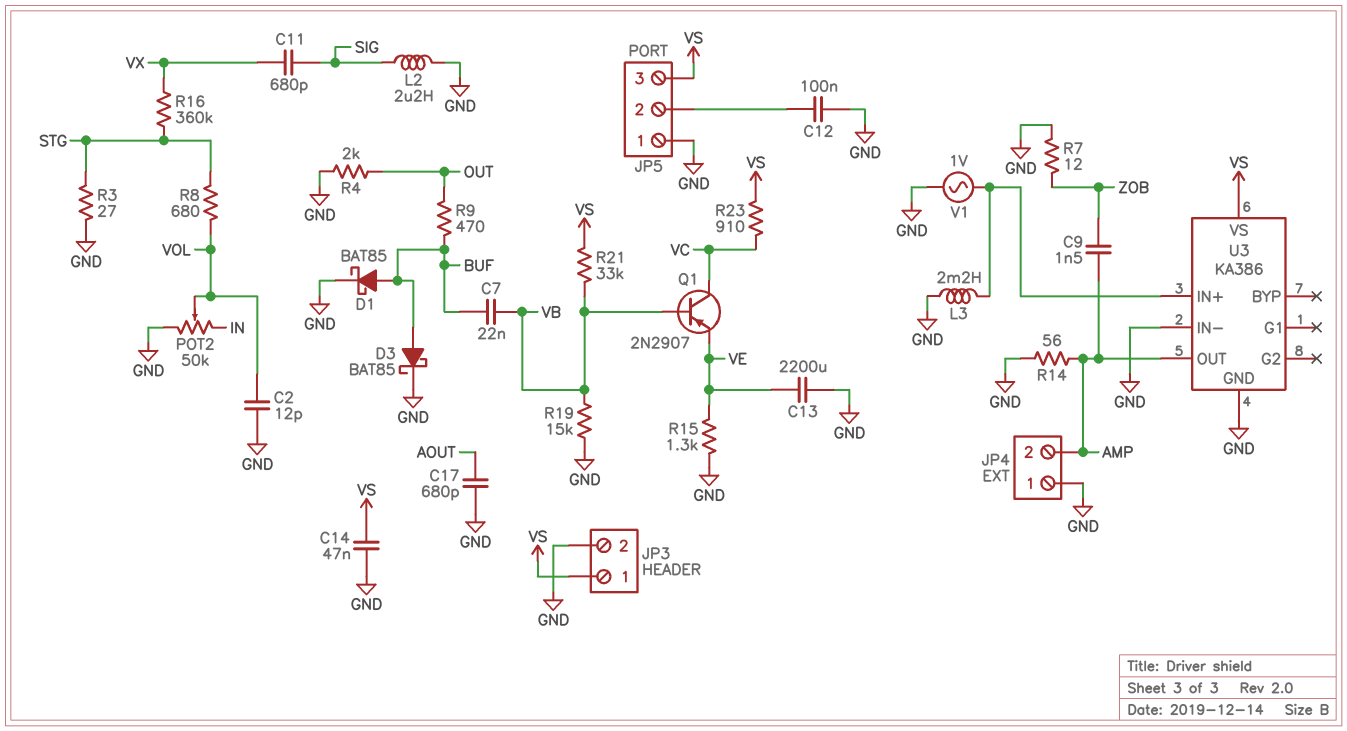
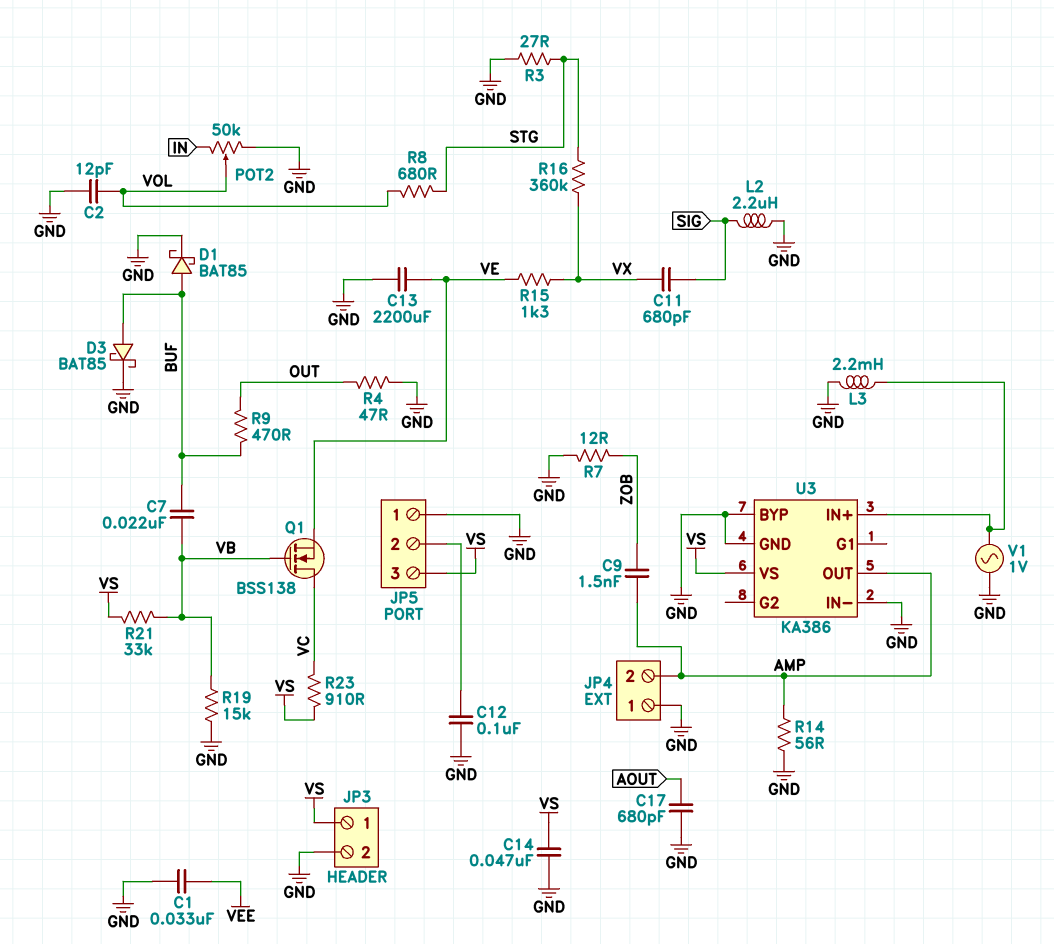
C1: none -> 33nF (GND, VEE)
Q1: PNP 2N2907 (B VB, C VC, E VE) -> NMOS BSS138 (G VB, D VC, S VE)
R4: 2k (GND, OUT) -> 47 (GND, OUT)
R15: 1.3k (GND, VE) -> 1.3k (VE, VX)
U3 pin BYP: none -> GND

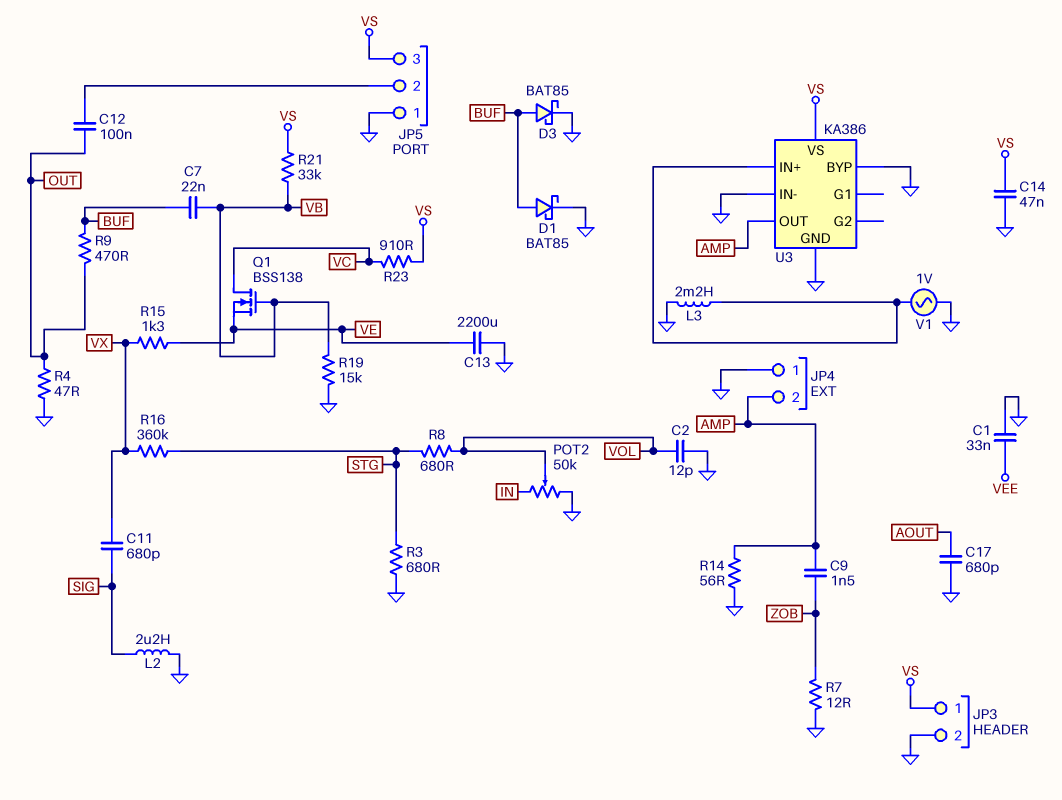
C12: 100nF (GND, JP5/2) -> 100nF (JP5/2, OUT)
R3: 27 (GND, STG) -> 680 (GND, STG)

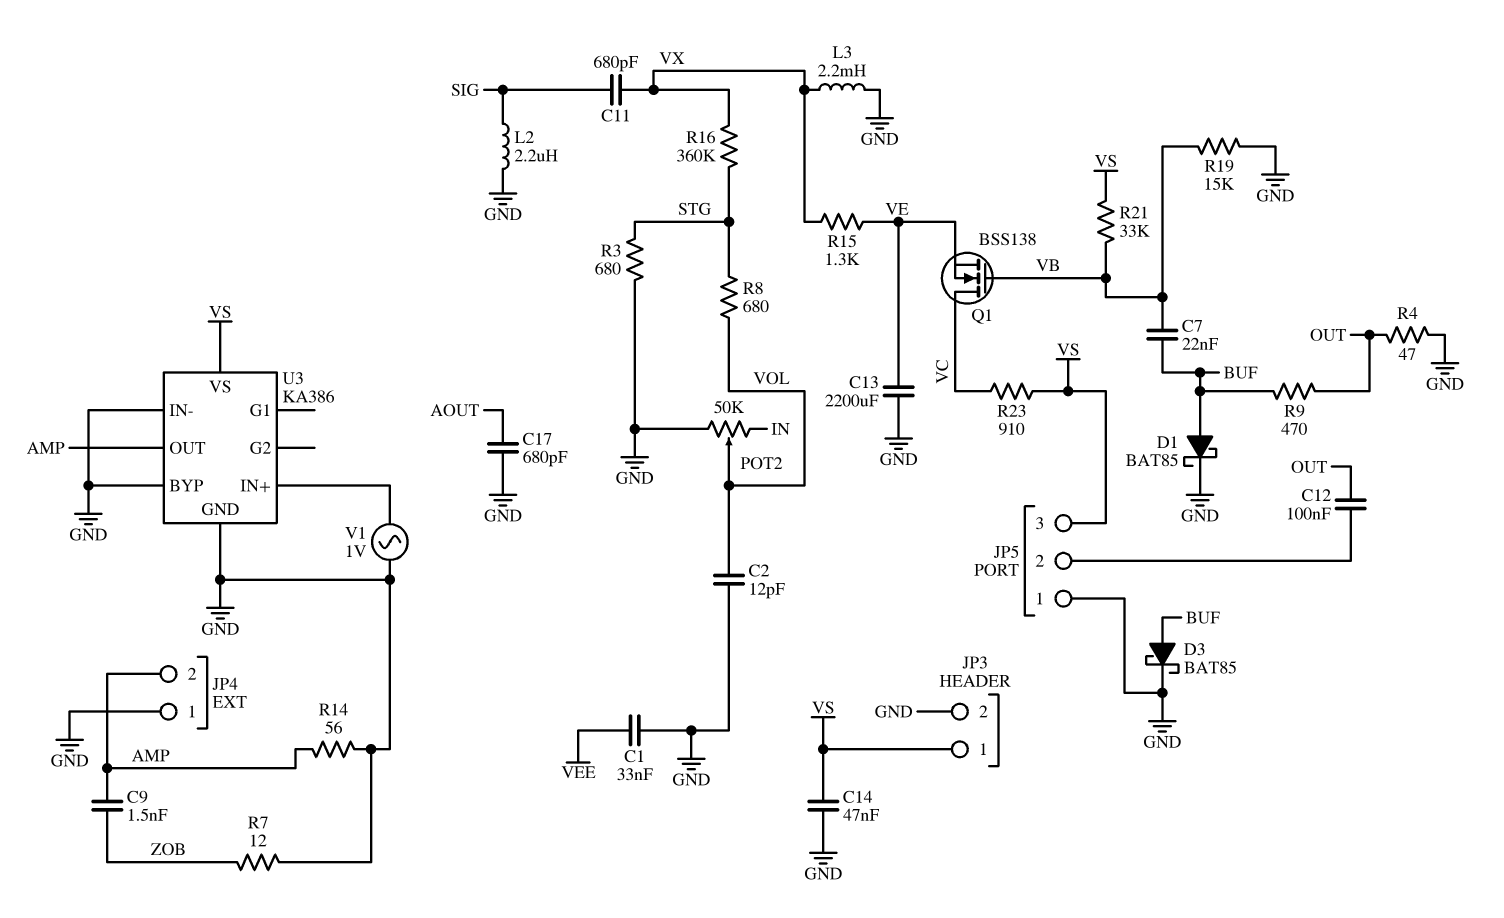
L3: 2.2mH (GND, U3/IN+) -> 2.2mH (GND, VX)

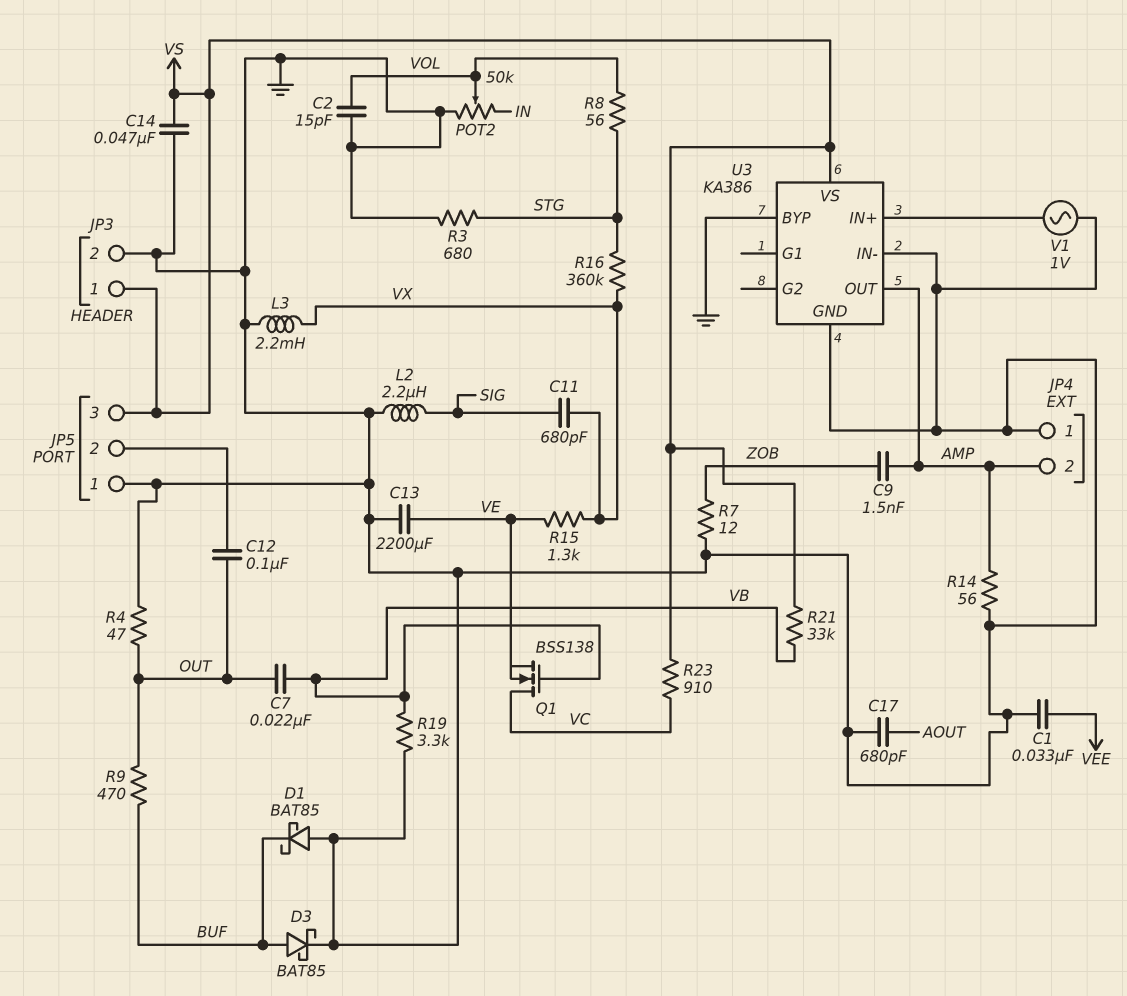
C2: 12pF (GND, VOL) -> 15pF (GND, VOL)
C7: 22nF (BUF, VB) -> 22nF (OUT, VB)
D1: schottky BAT85 (A BUF, K GND) -> schottky BAT85 (A GND, K BUF)
R8: 680 (STG, VOL) -> 56 (STG, VOL)
R19: 15k (GND, VB) -> 3.3k (GND, VB)

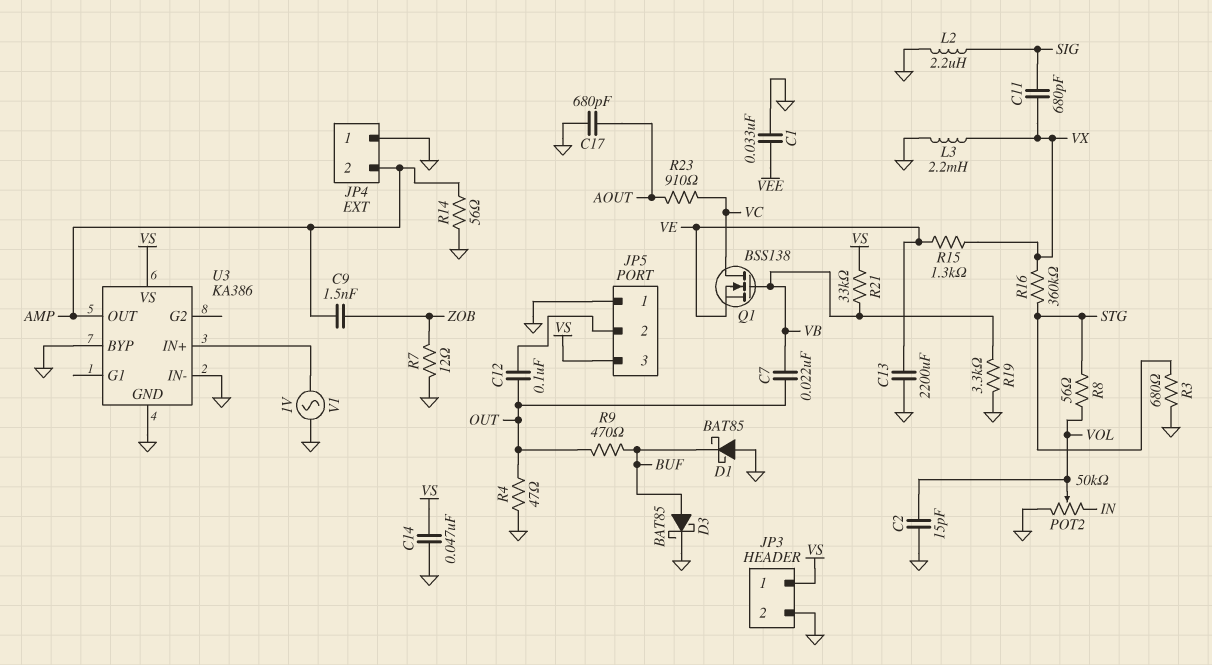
R23: 910 (VC, VS) -> 910 (AOUT, VC)

